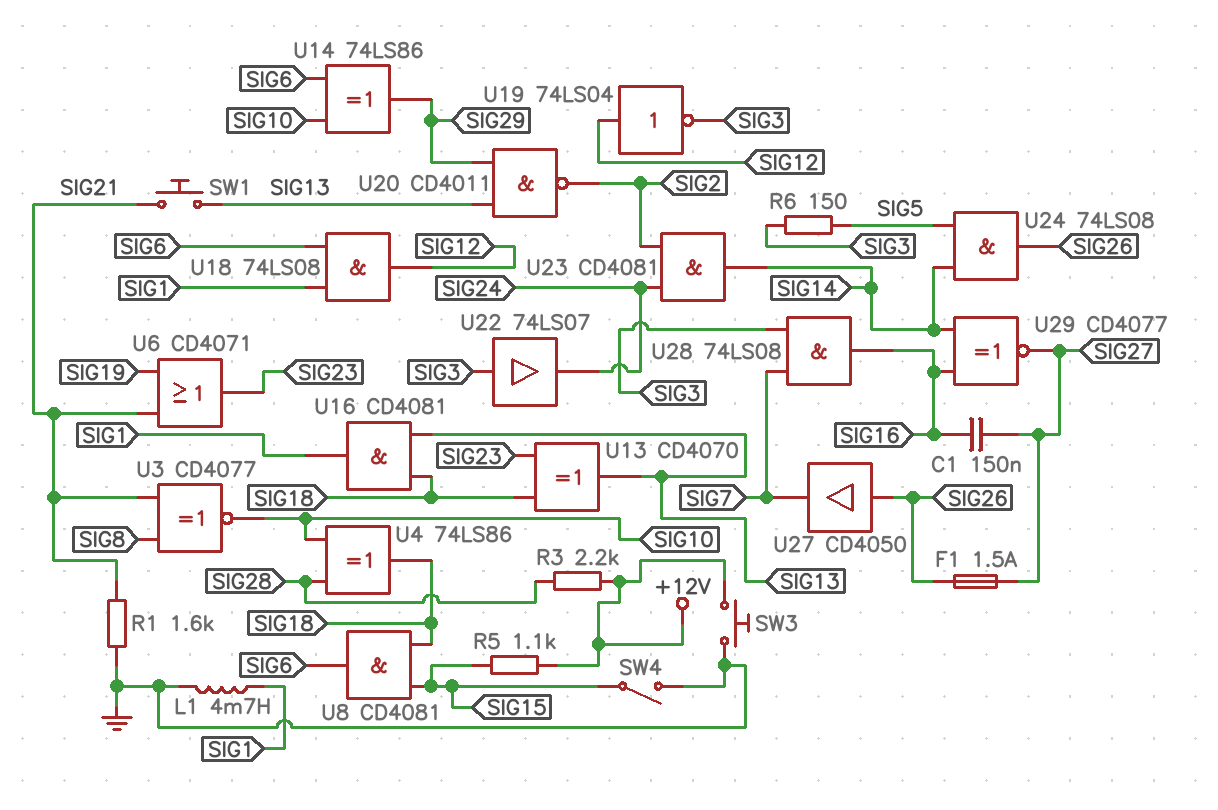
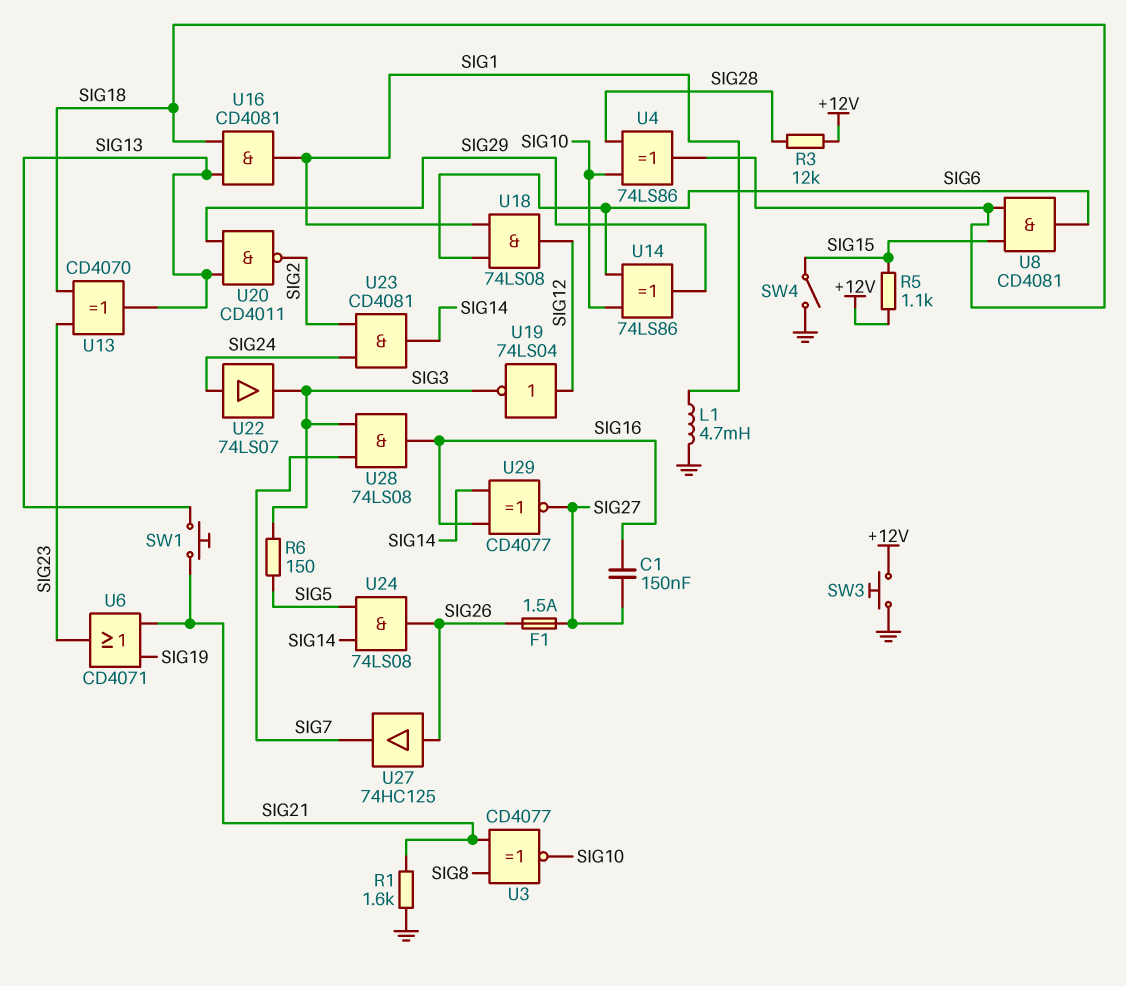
R3: 2.2k (+12V, SIG28) -> 12k (+12V, SIG28)
U22: buffer 74LS07 (in SIG3, out SIG24) -> buffer 74LS07 (in SIG24, out SIG3)
U27: buffer CD4050 (in SIG26, out SIG7) -> buffer 74HC125 (in SIG26, out SIG7)

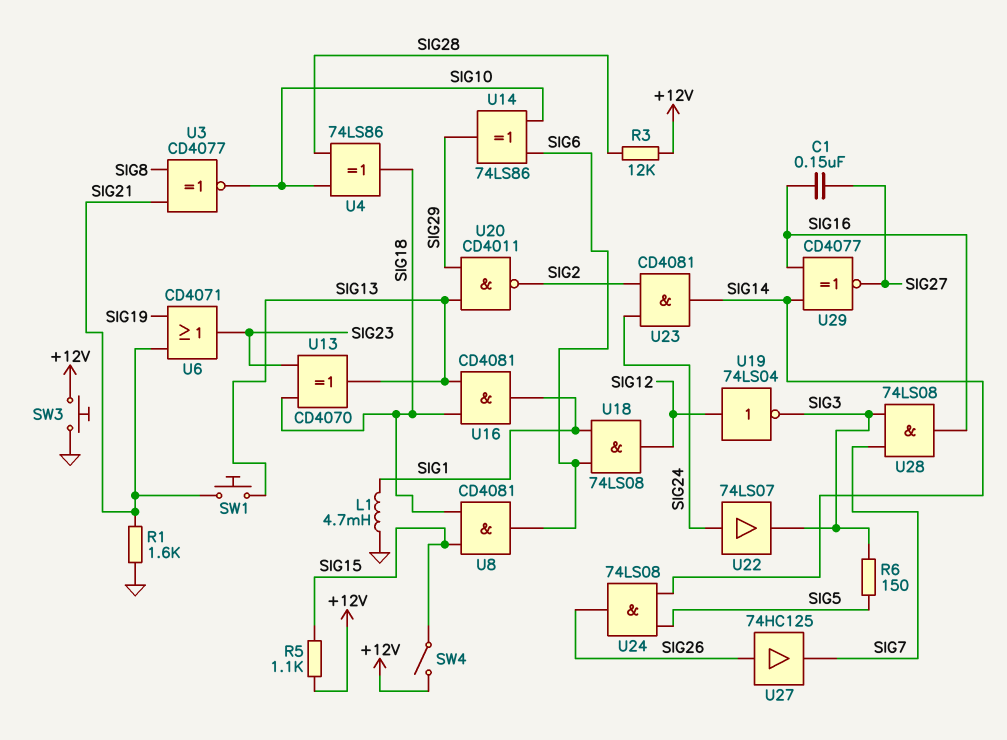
F1: 1.5A (SIG26, SIG27) -> none
SW4: switch (GND, SIG15) -> switch (+12V, SIG15)

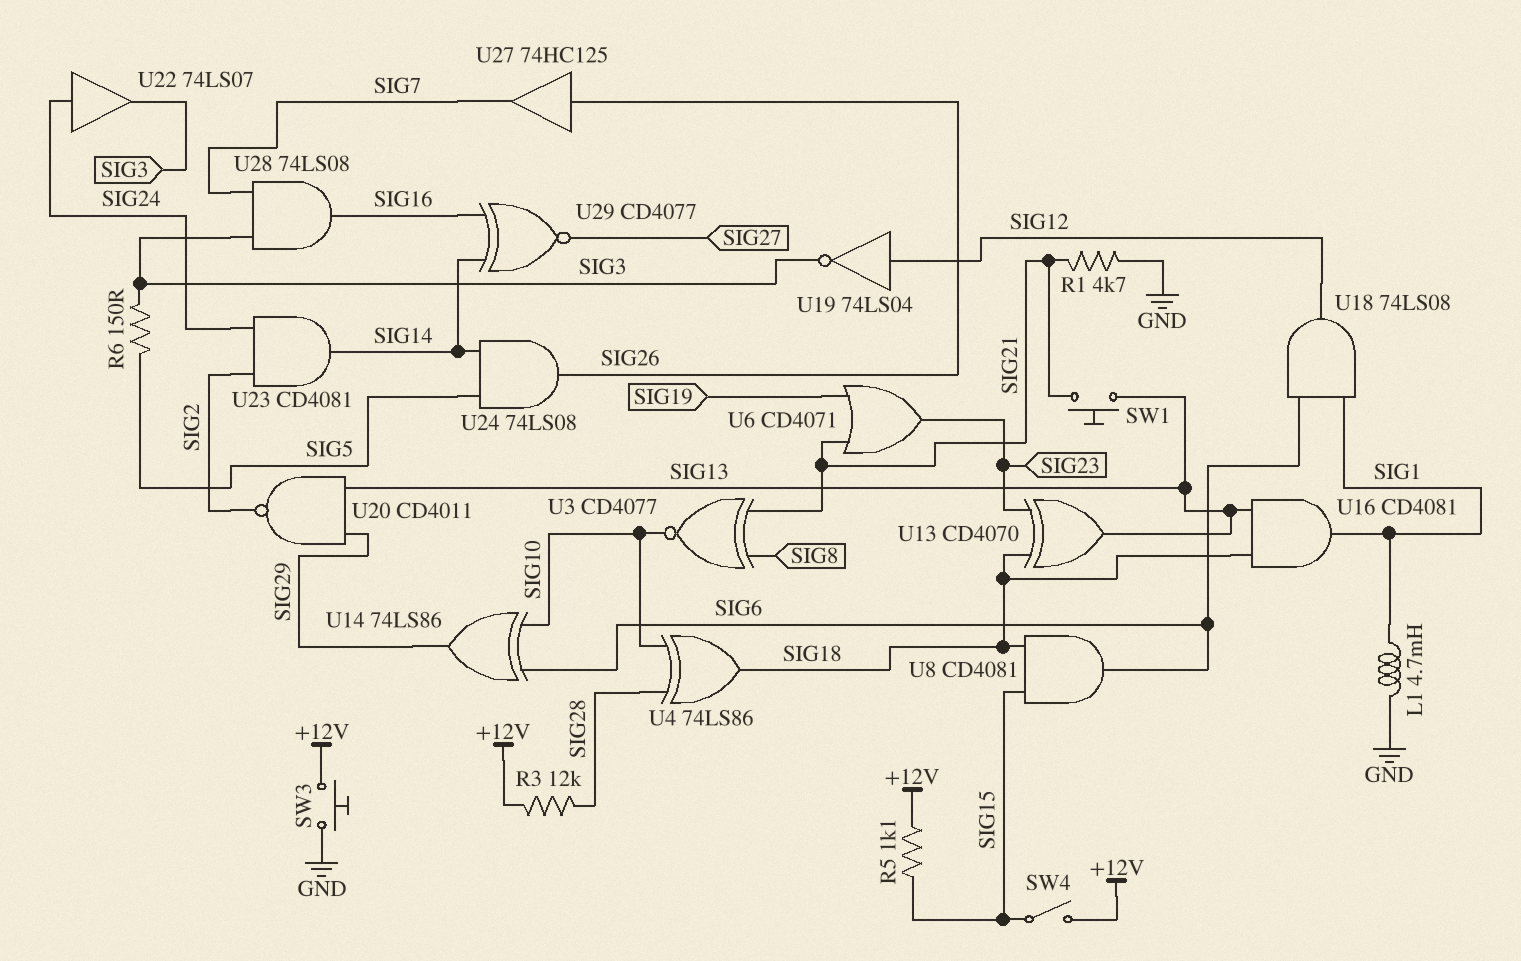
C1: 150nF (SIG16, SIG27) -> none
R1: 1.6k (GND, SIG21) -> 4.7k (GND, SIG21)

